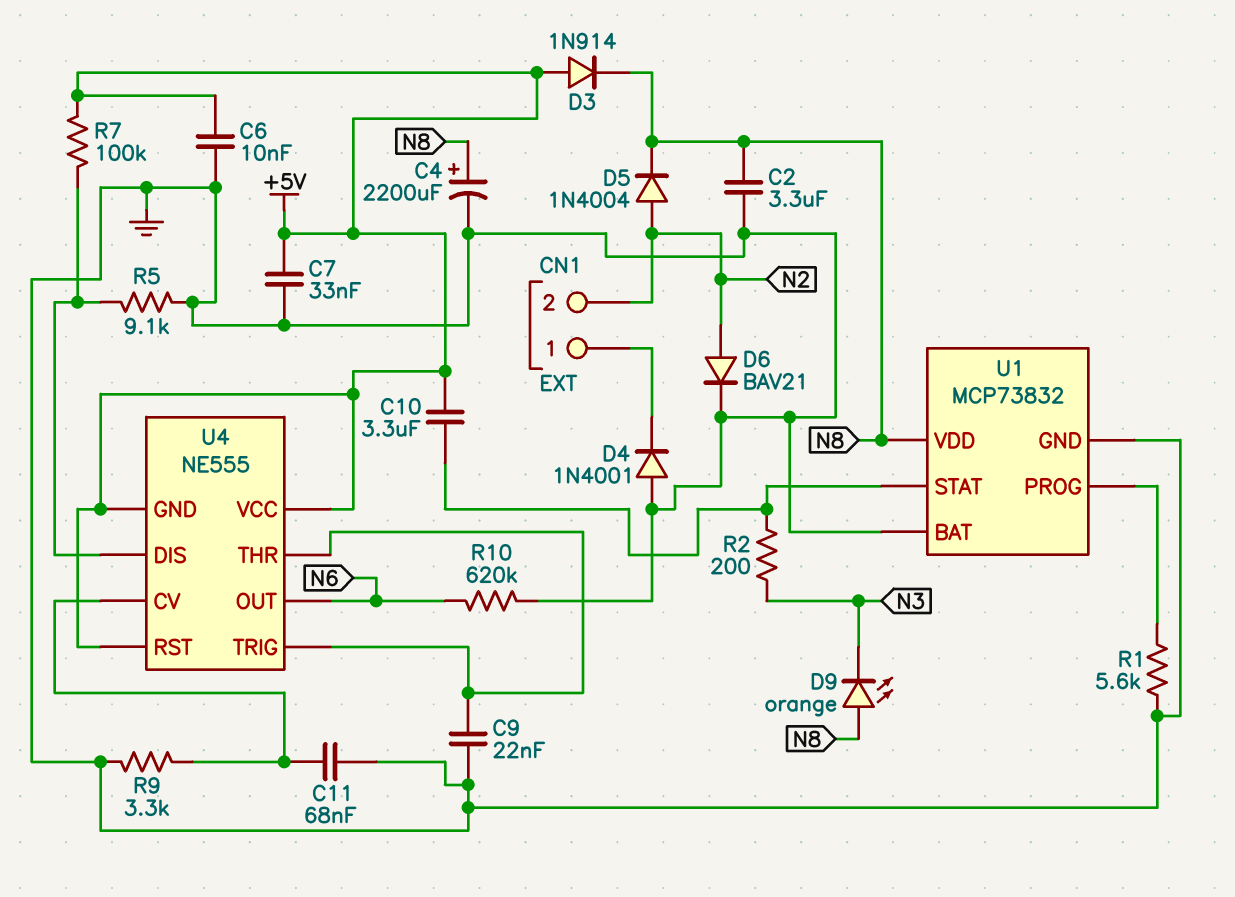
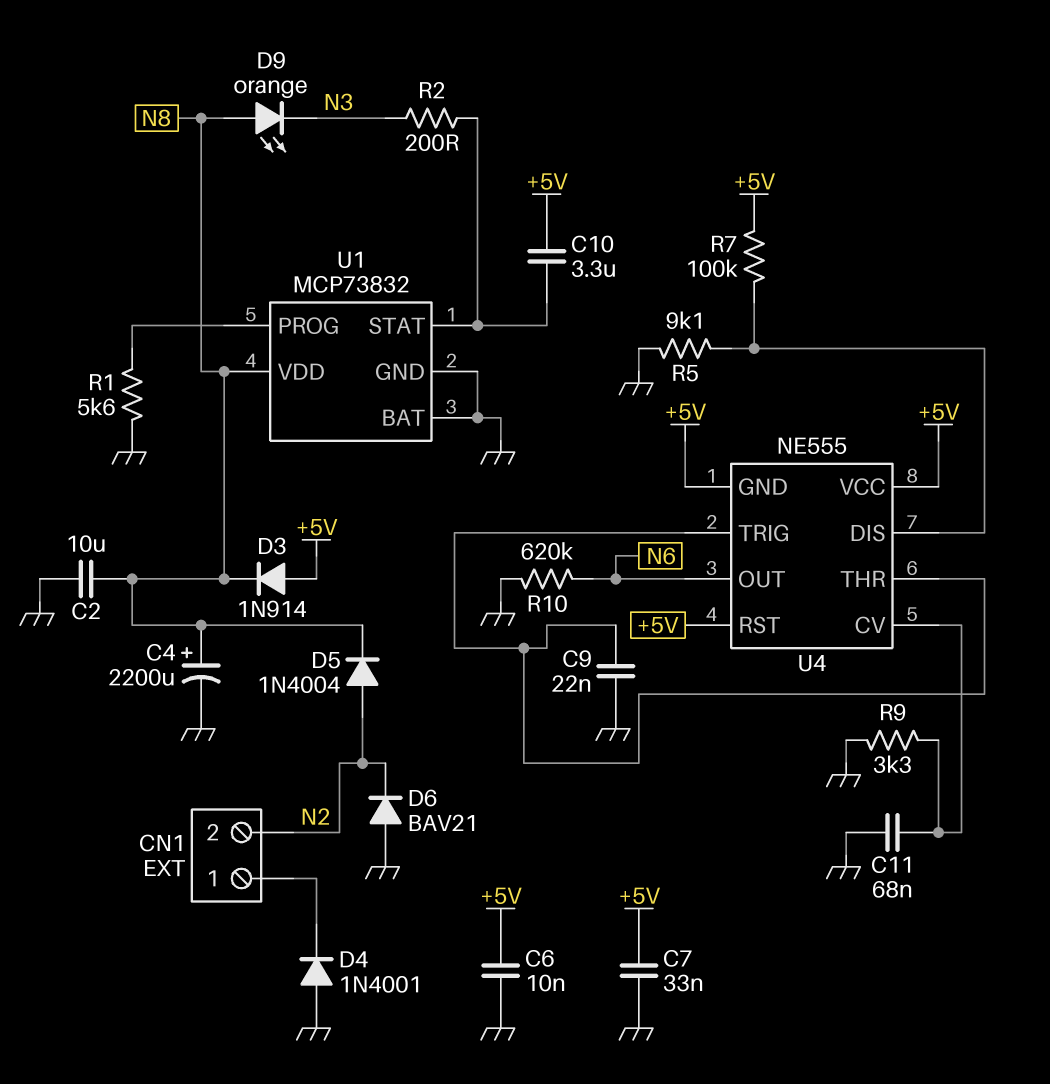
C2: 3.3uF (GND, N8) -> 10uF (GND, N8)
D6: diode BAV21 (A N2, K GND) -> diode BAV21 (A GND, K N2)

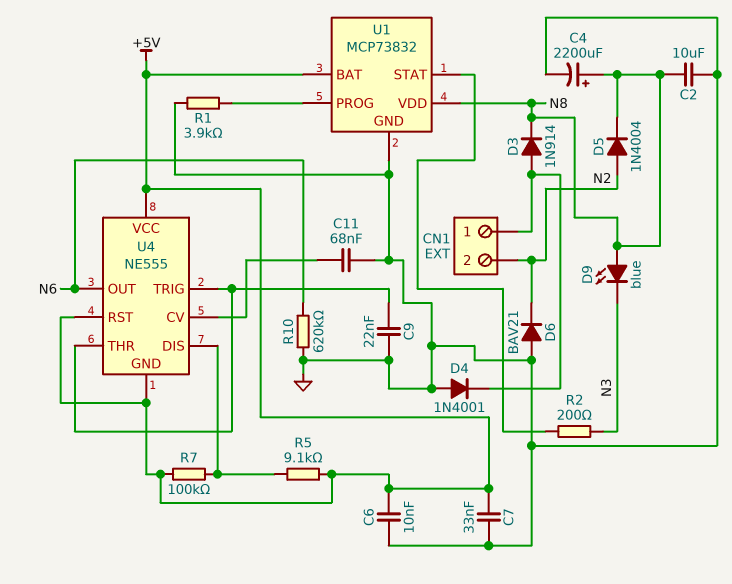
C10: 3.3uF (+5V, U1/STAT) -> none
D3: diode 1N914 (A +5V, K N8) -> diode 1N914 (A CN1/1, K N8)
D9: LED orange (A N8, K N3) -> LED blue (A N8, K N3)
R1: 5.6k (GND, U1/PROG) -> 3.9k (GND, U1/PROG)
R5: 9.1k (GND, U4/DIS) -> 9.1k (+5V, U4/DIS)
R9: 3.3k (GND, U4/CV) -> none
U1 pin BAT: GND -> +5V

